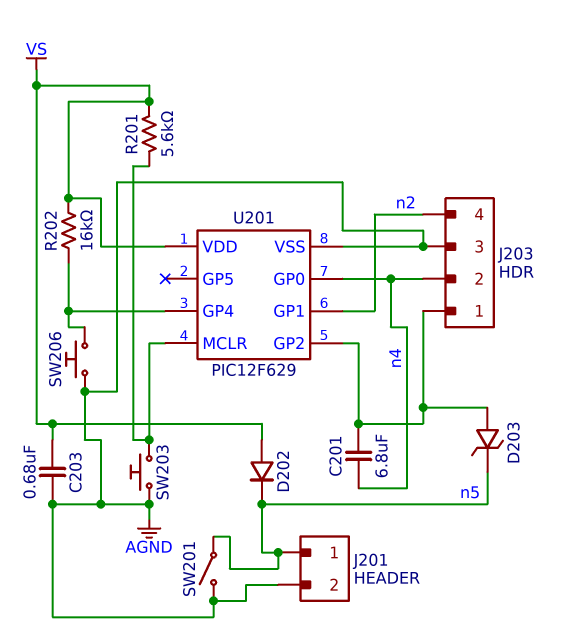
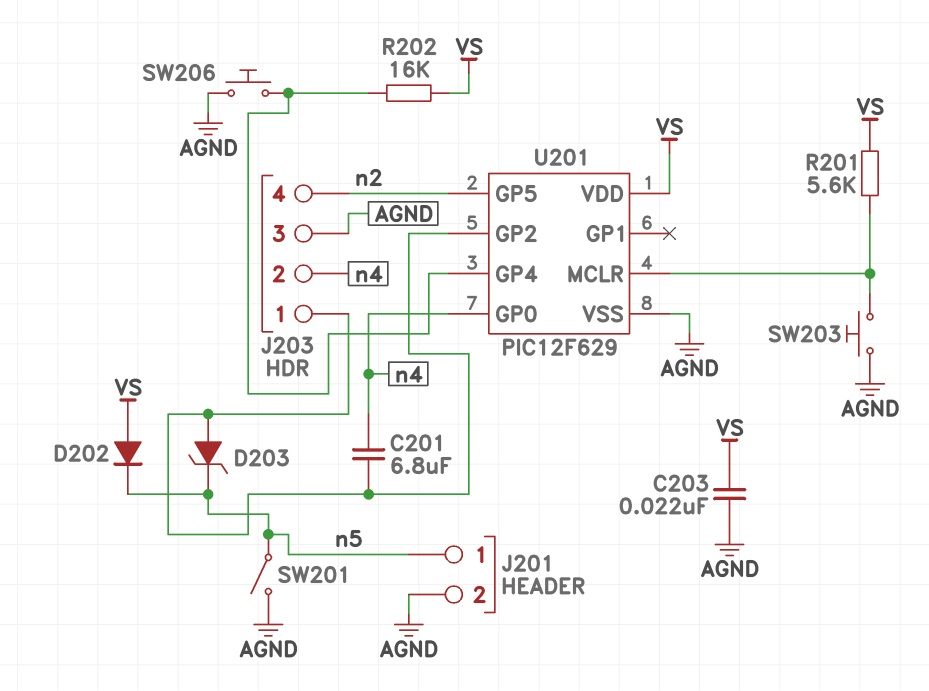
C203: 680nF (AGND, VS) -> 22nF (AGND, VS)
U201 pin GP1: n2 -> none
U201 pin GP5: none -> n2

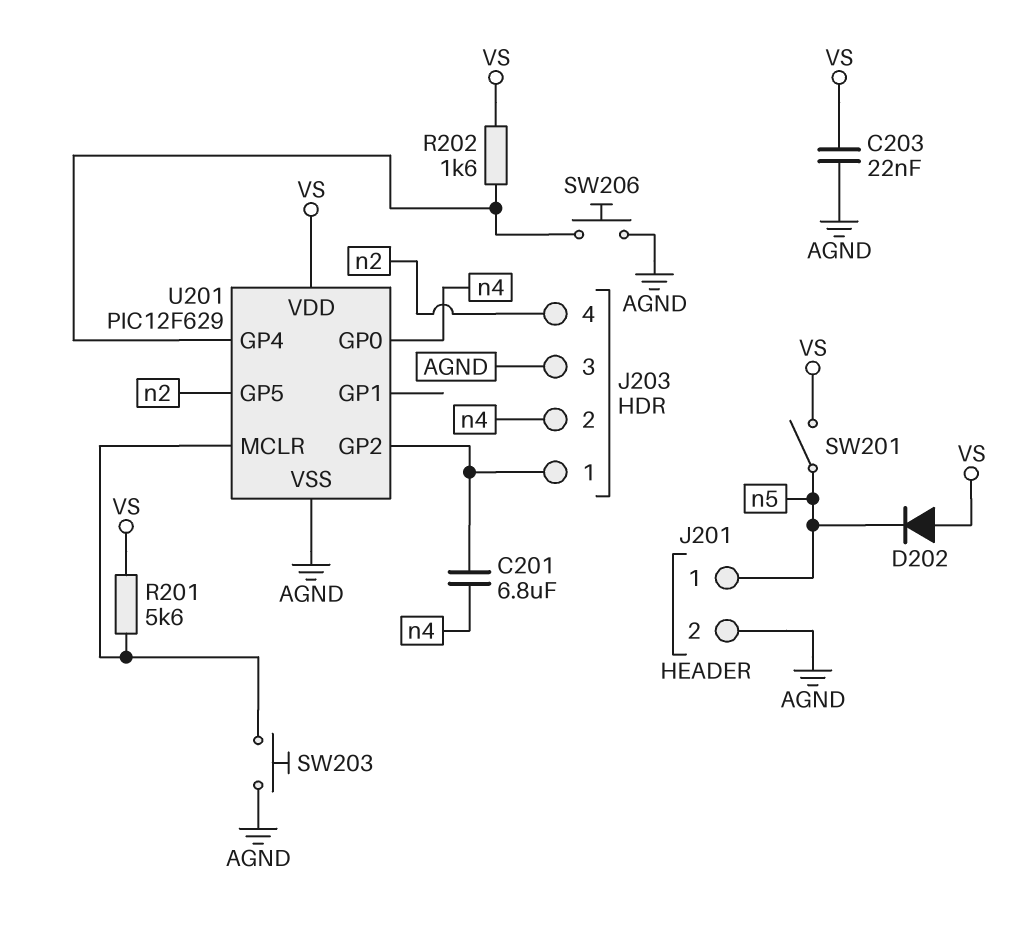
D203: zener (A J203/1, K n5) -> none
R202: 16k (U201/GP4, VS) -> 1.6k (U201/GP4, VS)
SW201: switch (AGND, n5) -> switch (VS, n5)

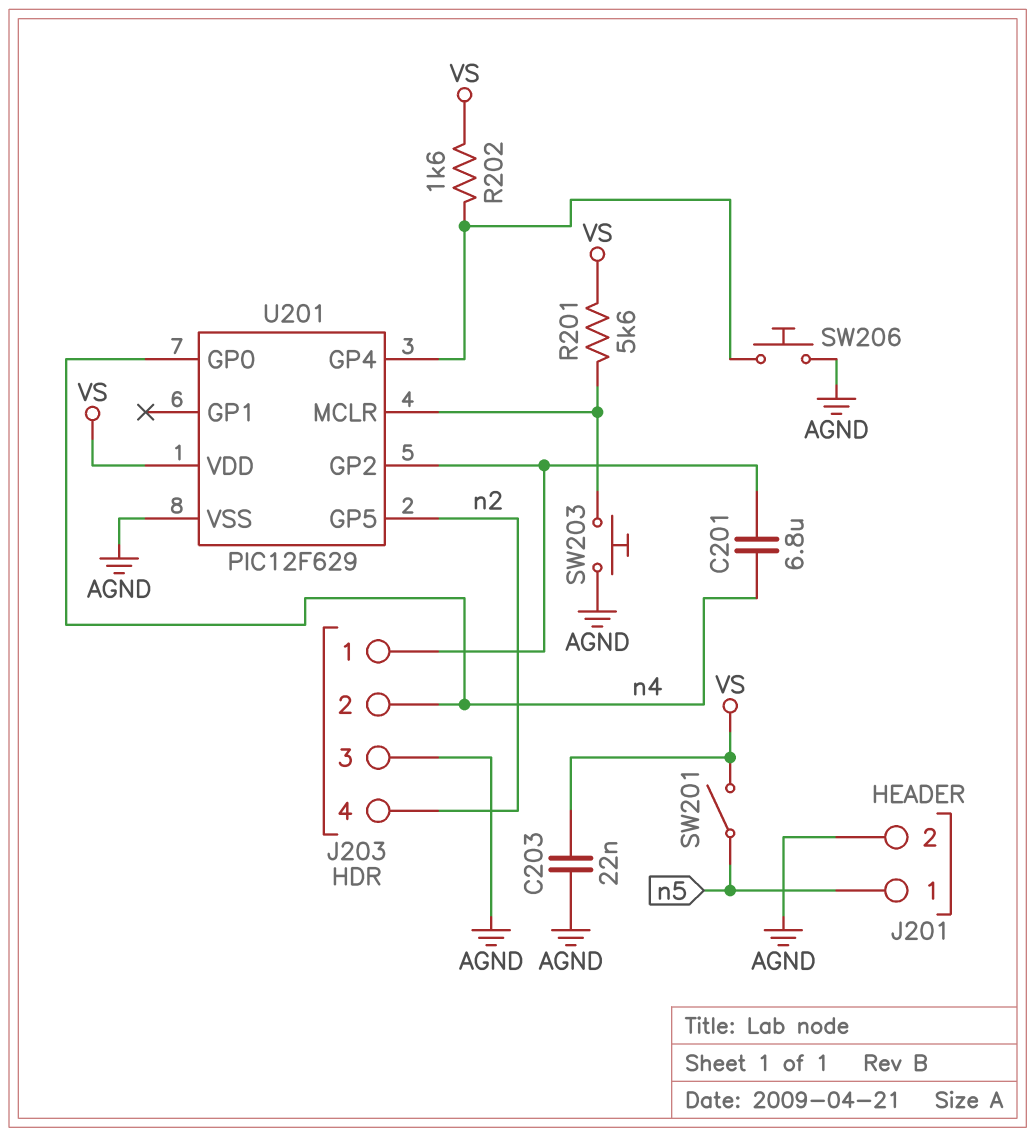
D202: diode (A VS, K n5) -> none

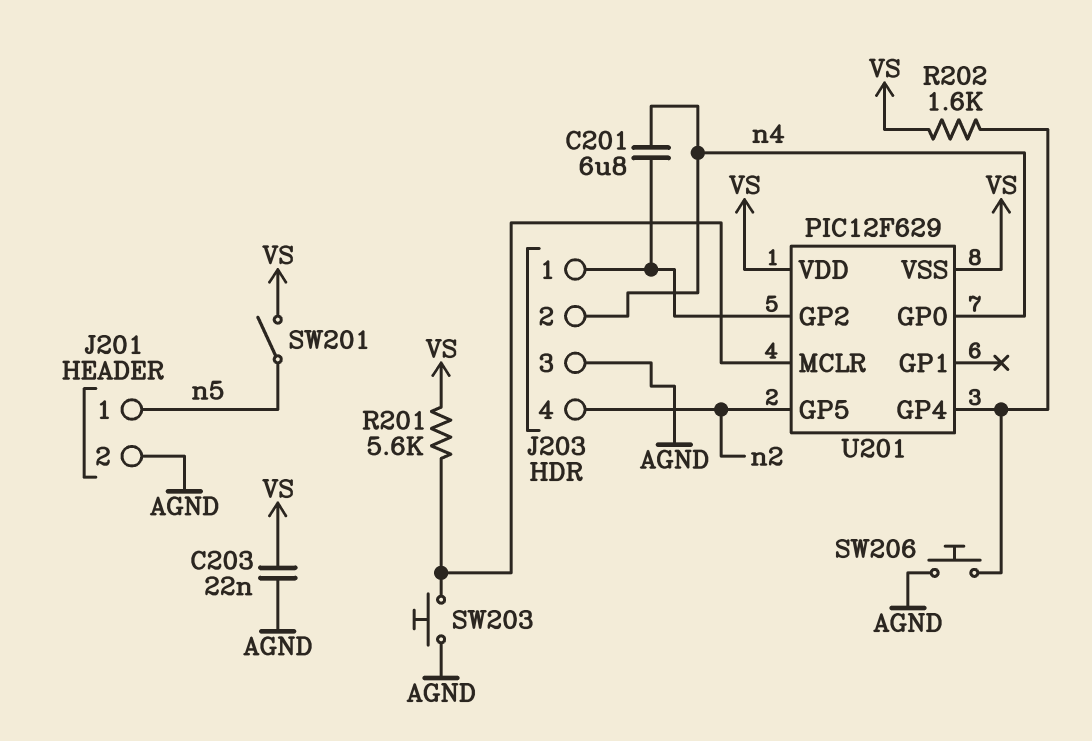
U201 pin VSS: AGND -> VS

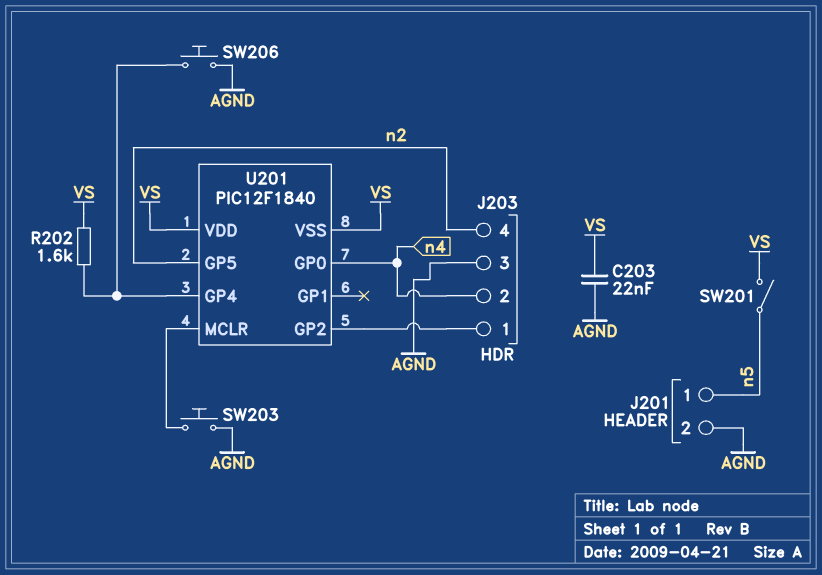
C201: 6.8uF (J203/1, n4) -> none
R201: 5.6k (U201/MCLR, VS) -> none
U201: PIC12F629 -> PIC12F1840

